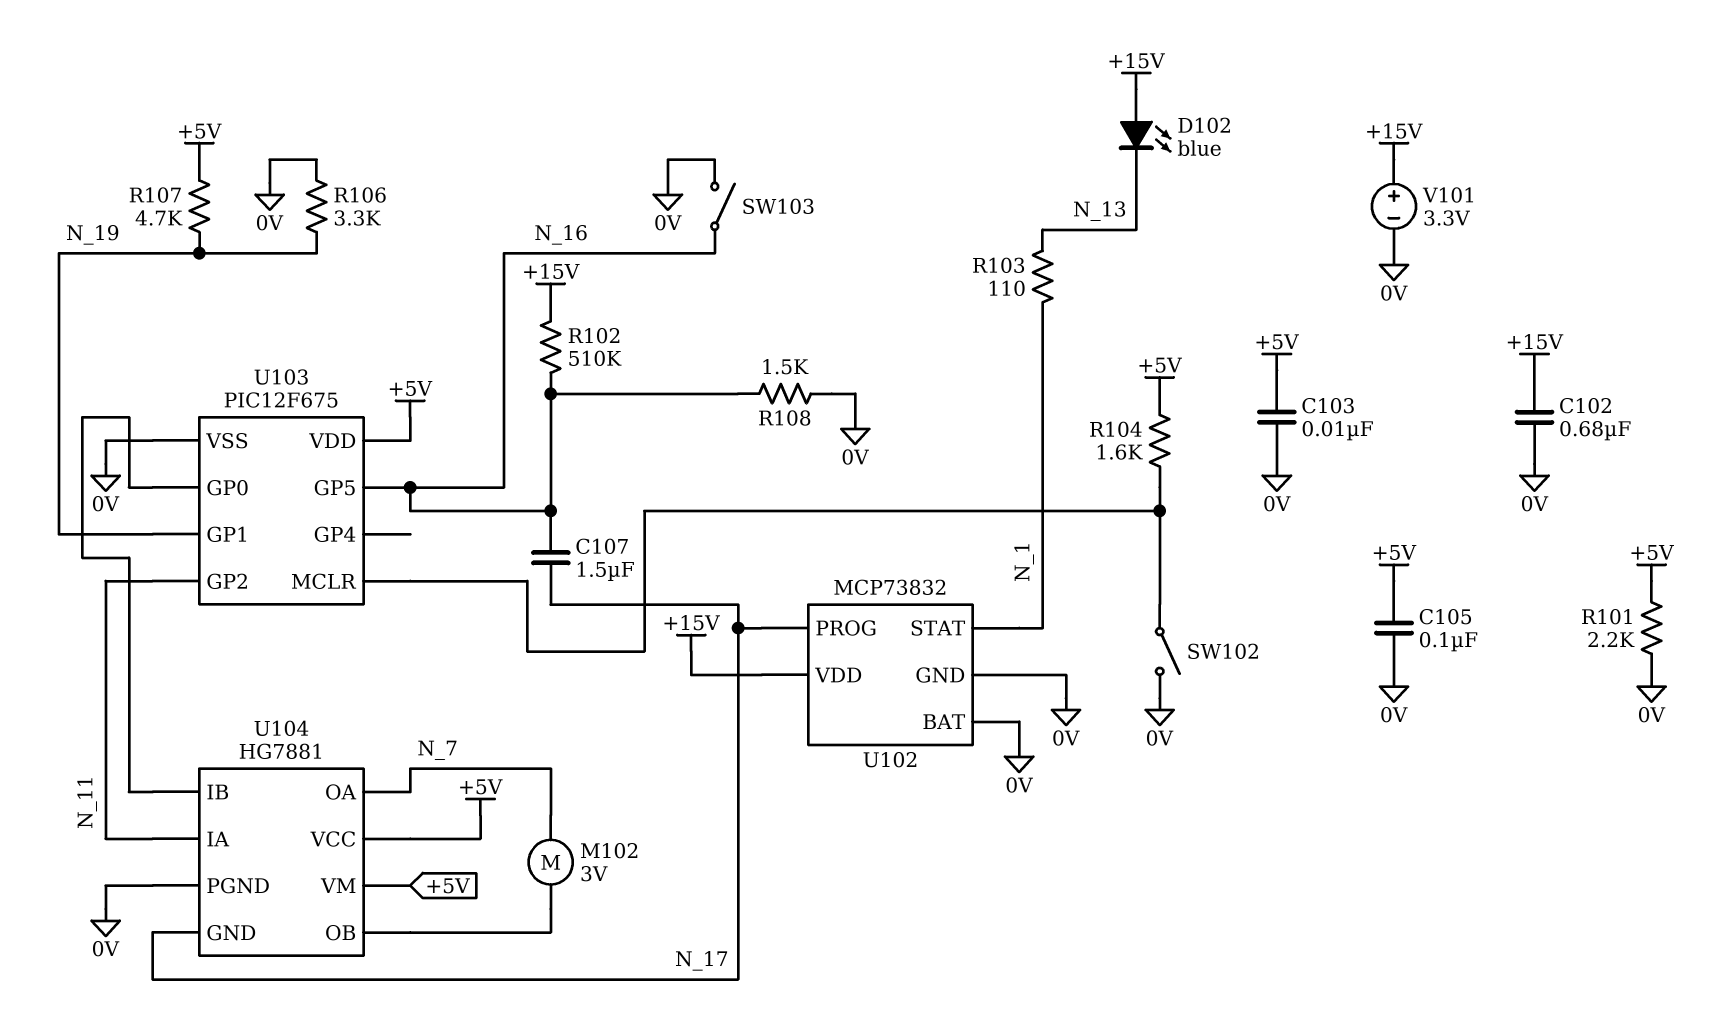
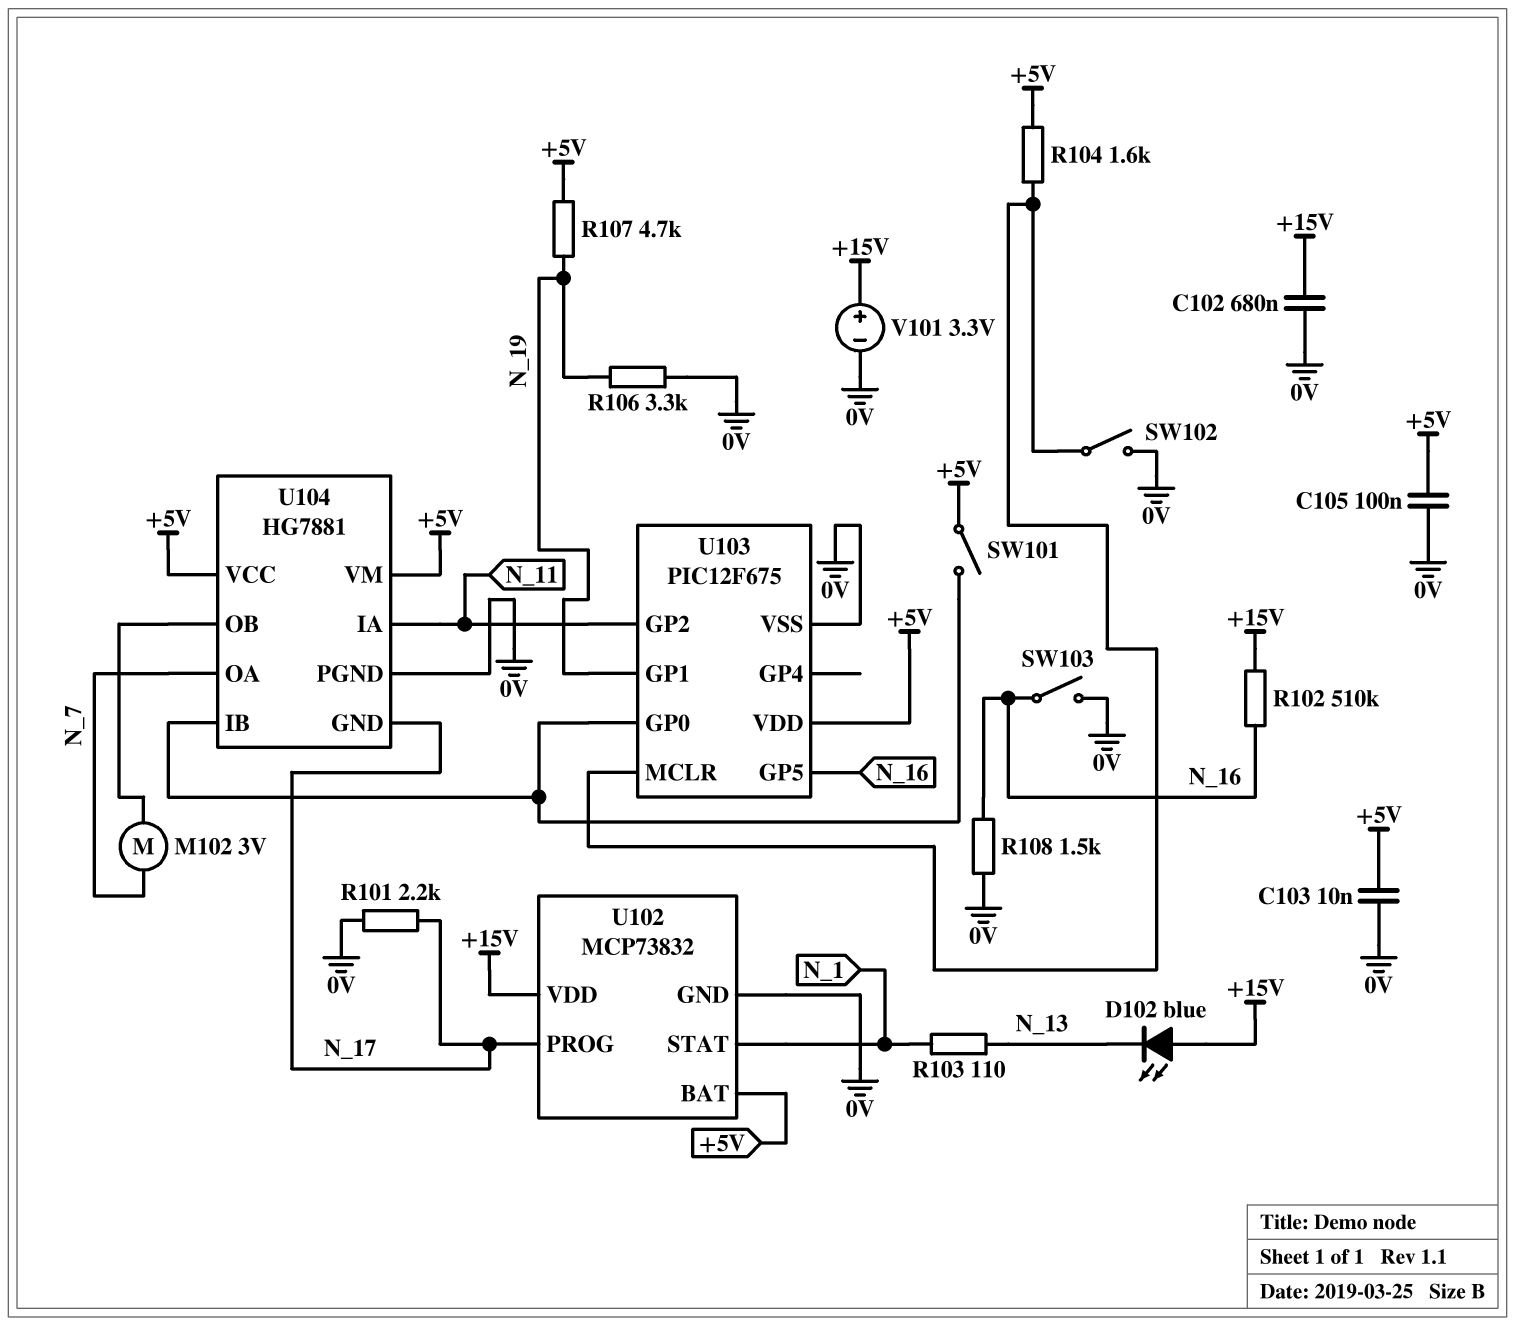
C107: 1.5uF (N_16, N_17) -> none
R101: 2.2k (+5V, 0V) -> 2.2k (0V, N_17)
SW101: none -> switch (+5V, U103/GP0)
U102 pin BAT: 0V -> +5V

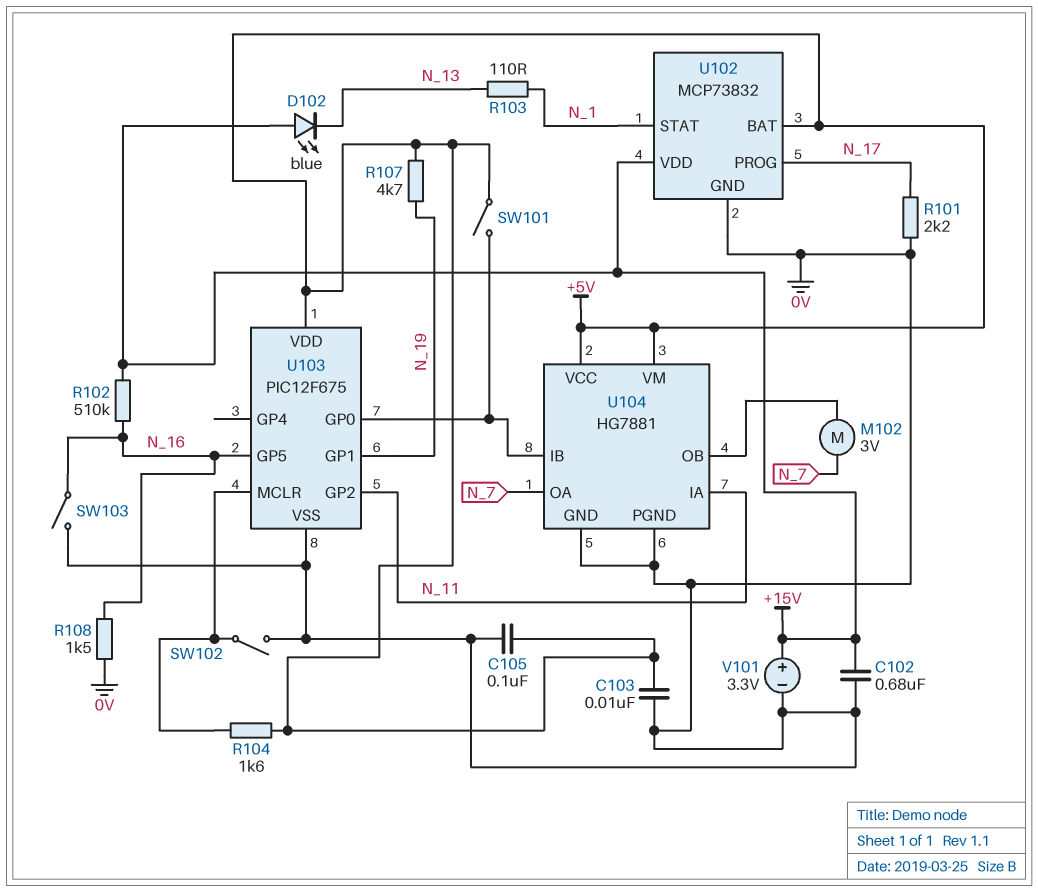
R106: 3.3k (0V, N_19) -> none
U104 pin GND: N_17 -> 0V

